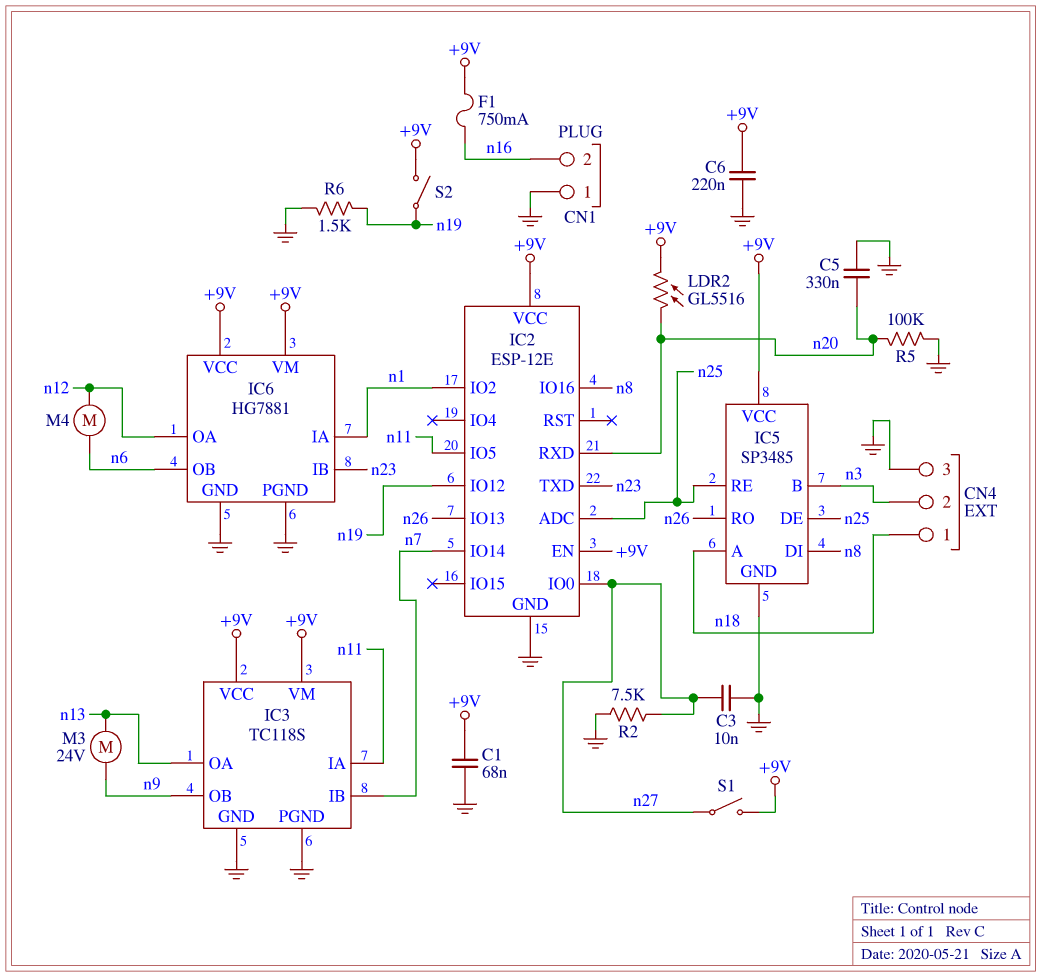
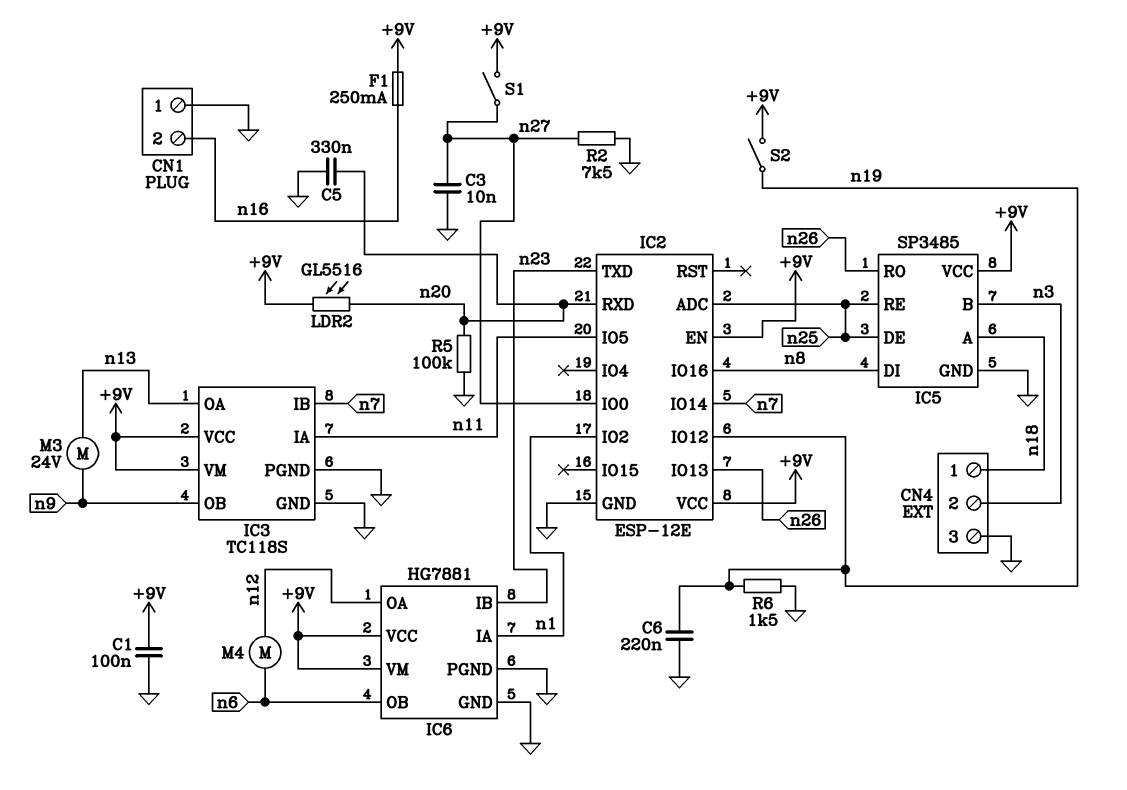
C1: 68nF (+9V, GND) -> 100nF (+9V, GND)
C6: 220nF (+9V, GND) -> 220nF (GND, n19)
F1: 750mA (+9V, n16) -> 250mA (+9V, n16)

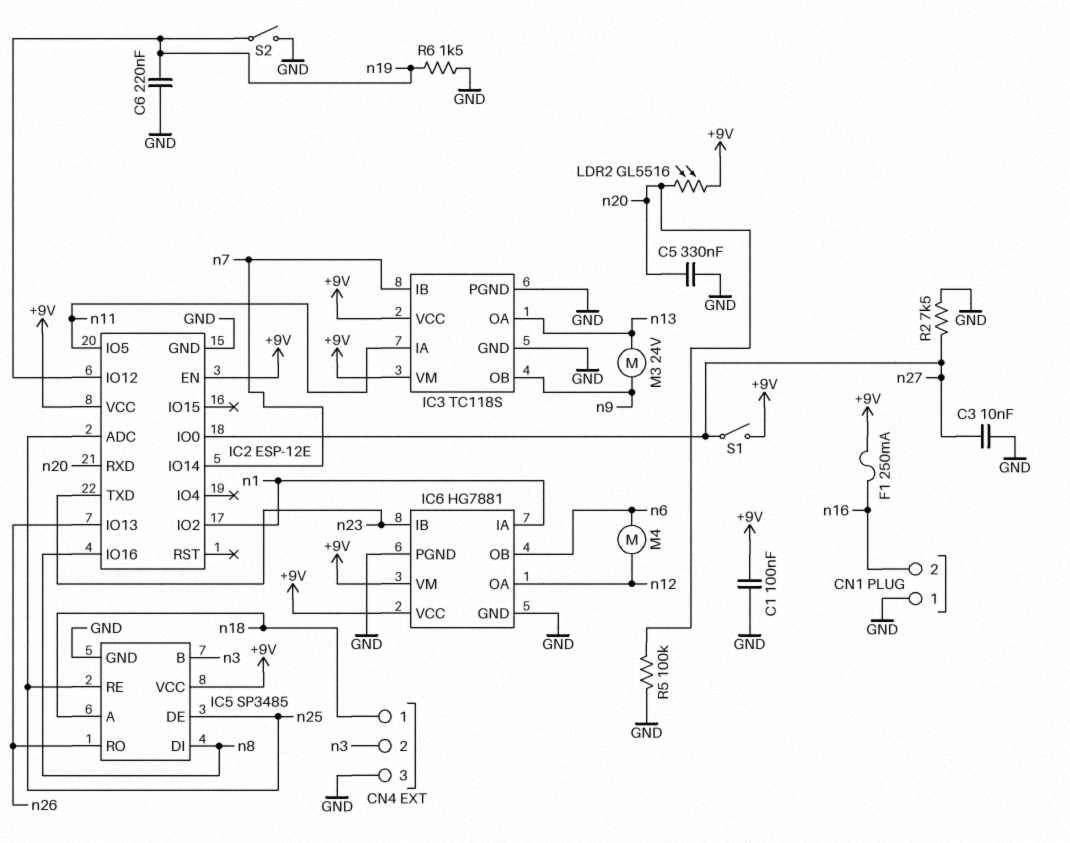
S2: switch (+9V, n19) -> switch (GND, n19)

